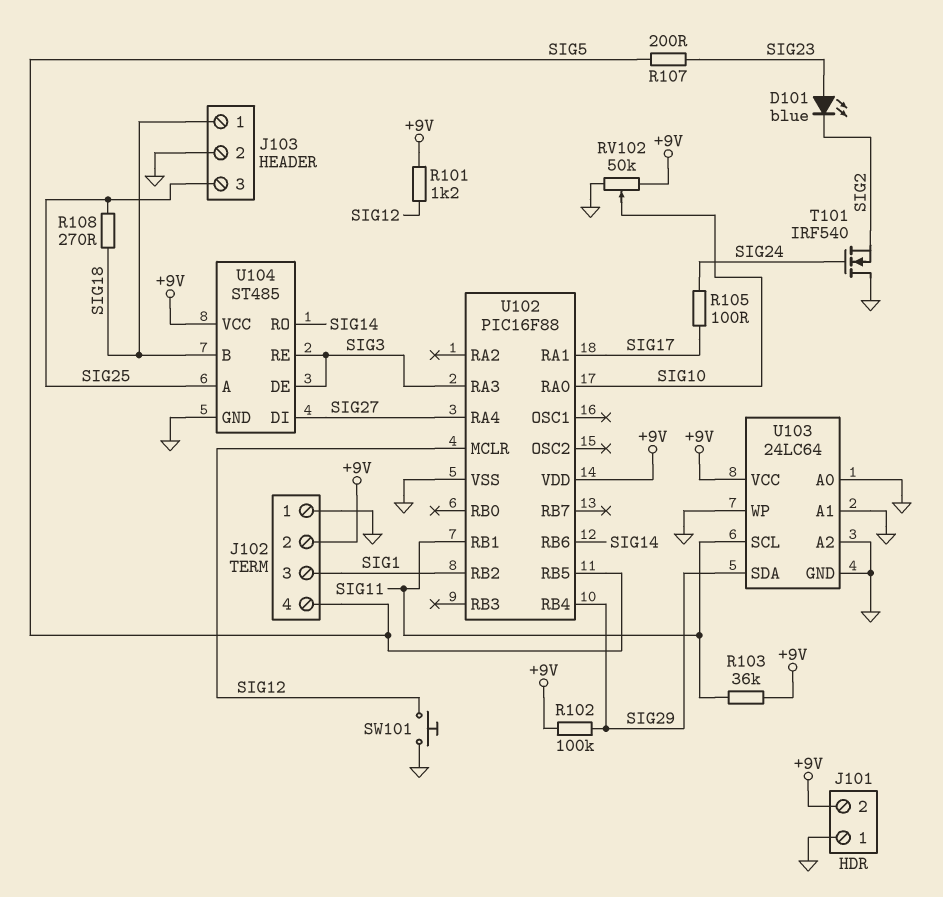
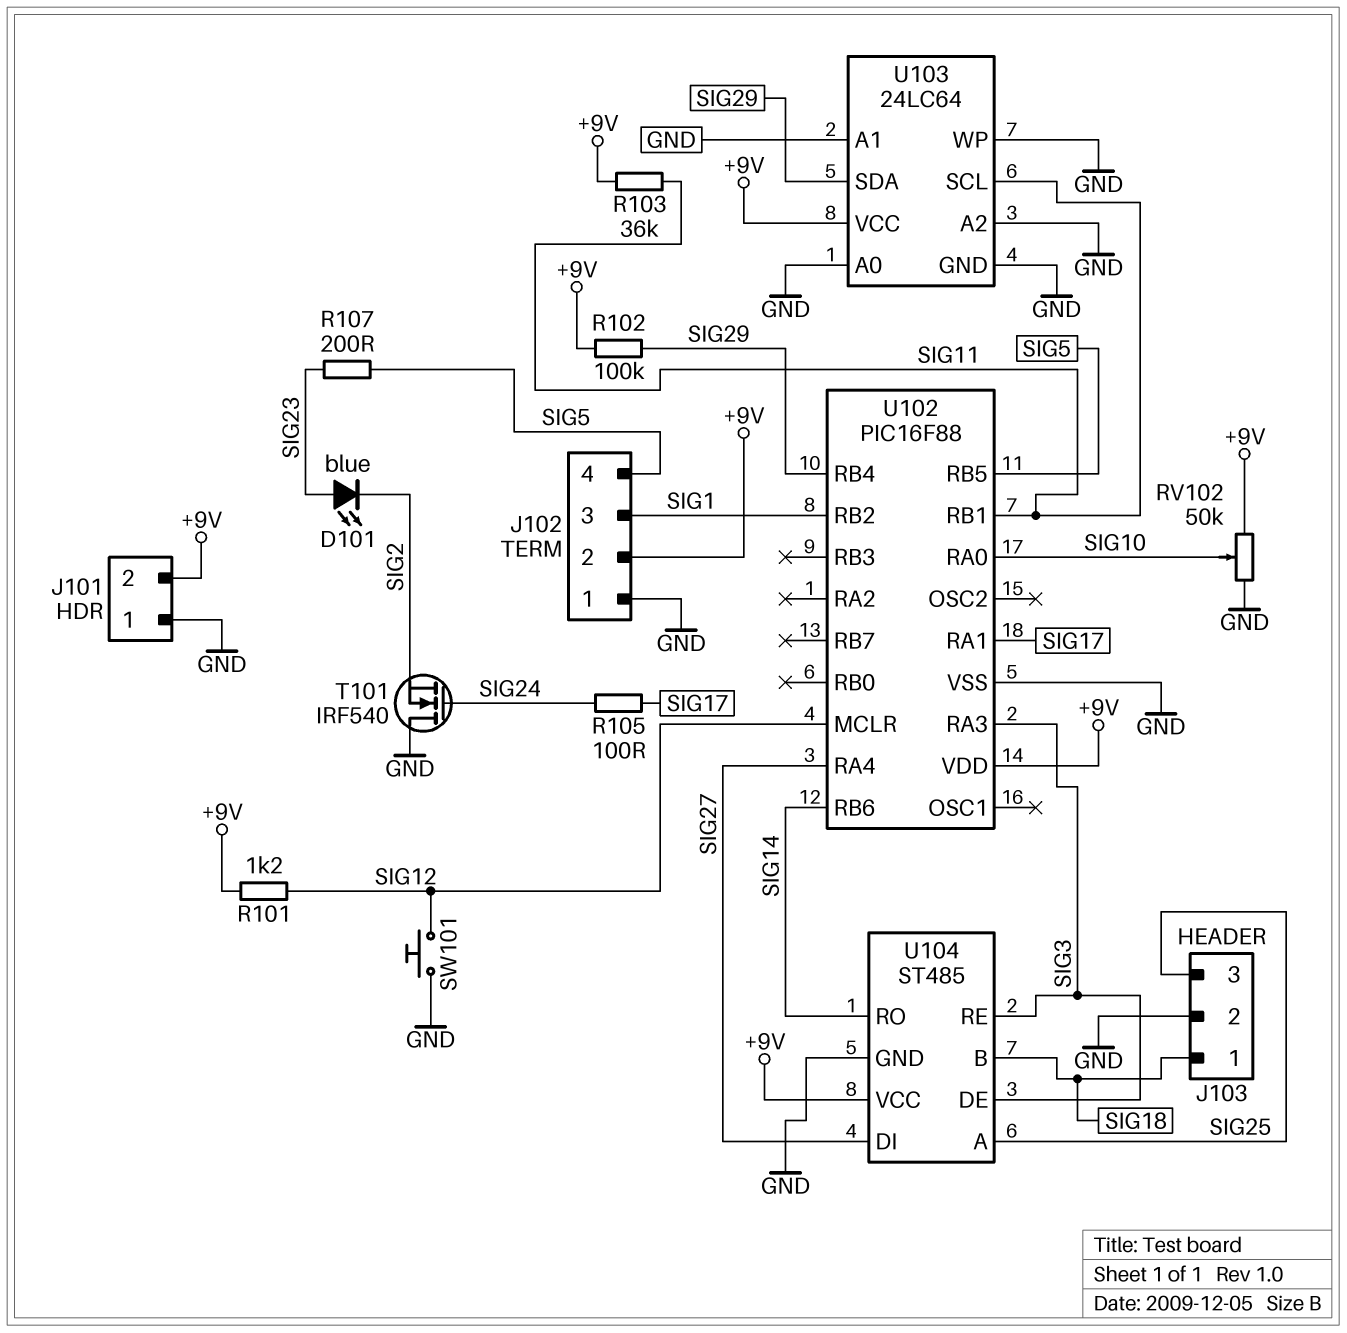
R108: 270 (SIG18, SIG25) -> none

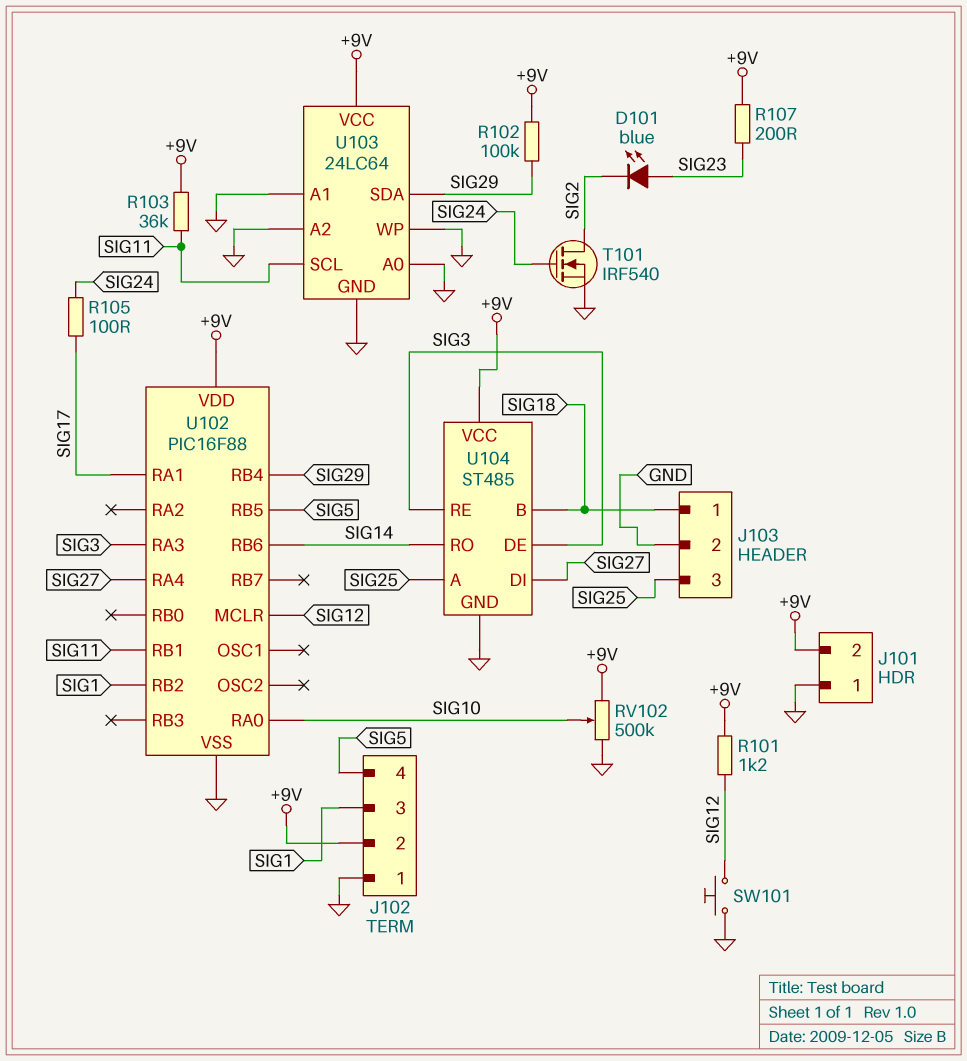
R107: 200 (SIG5, SIG23) -> 200 (+9V, SIG23)
RV102: 50k (+9V, GND, wiper SIG10) -> 500k (+9V, GND, wiper SIG10)
T101: NMOS IRF540 (G SIG24, D GND, S SIG2) -> NMOS IRF540 (G SIG24, D SIG2, S GND)

